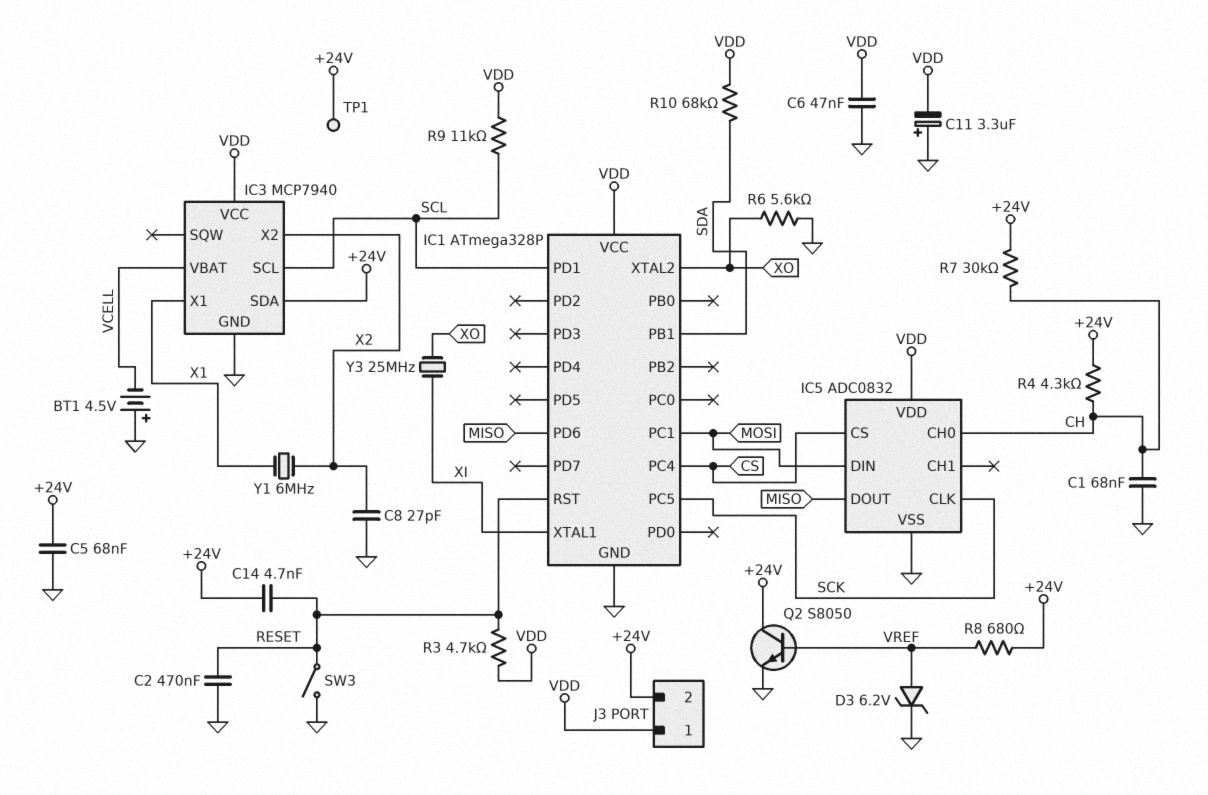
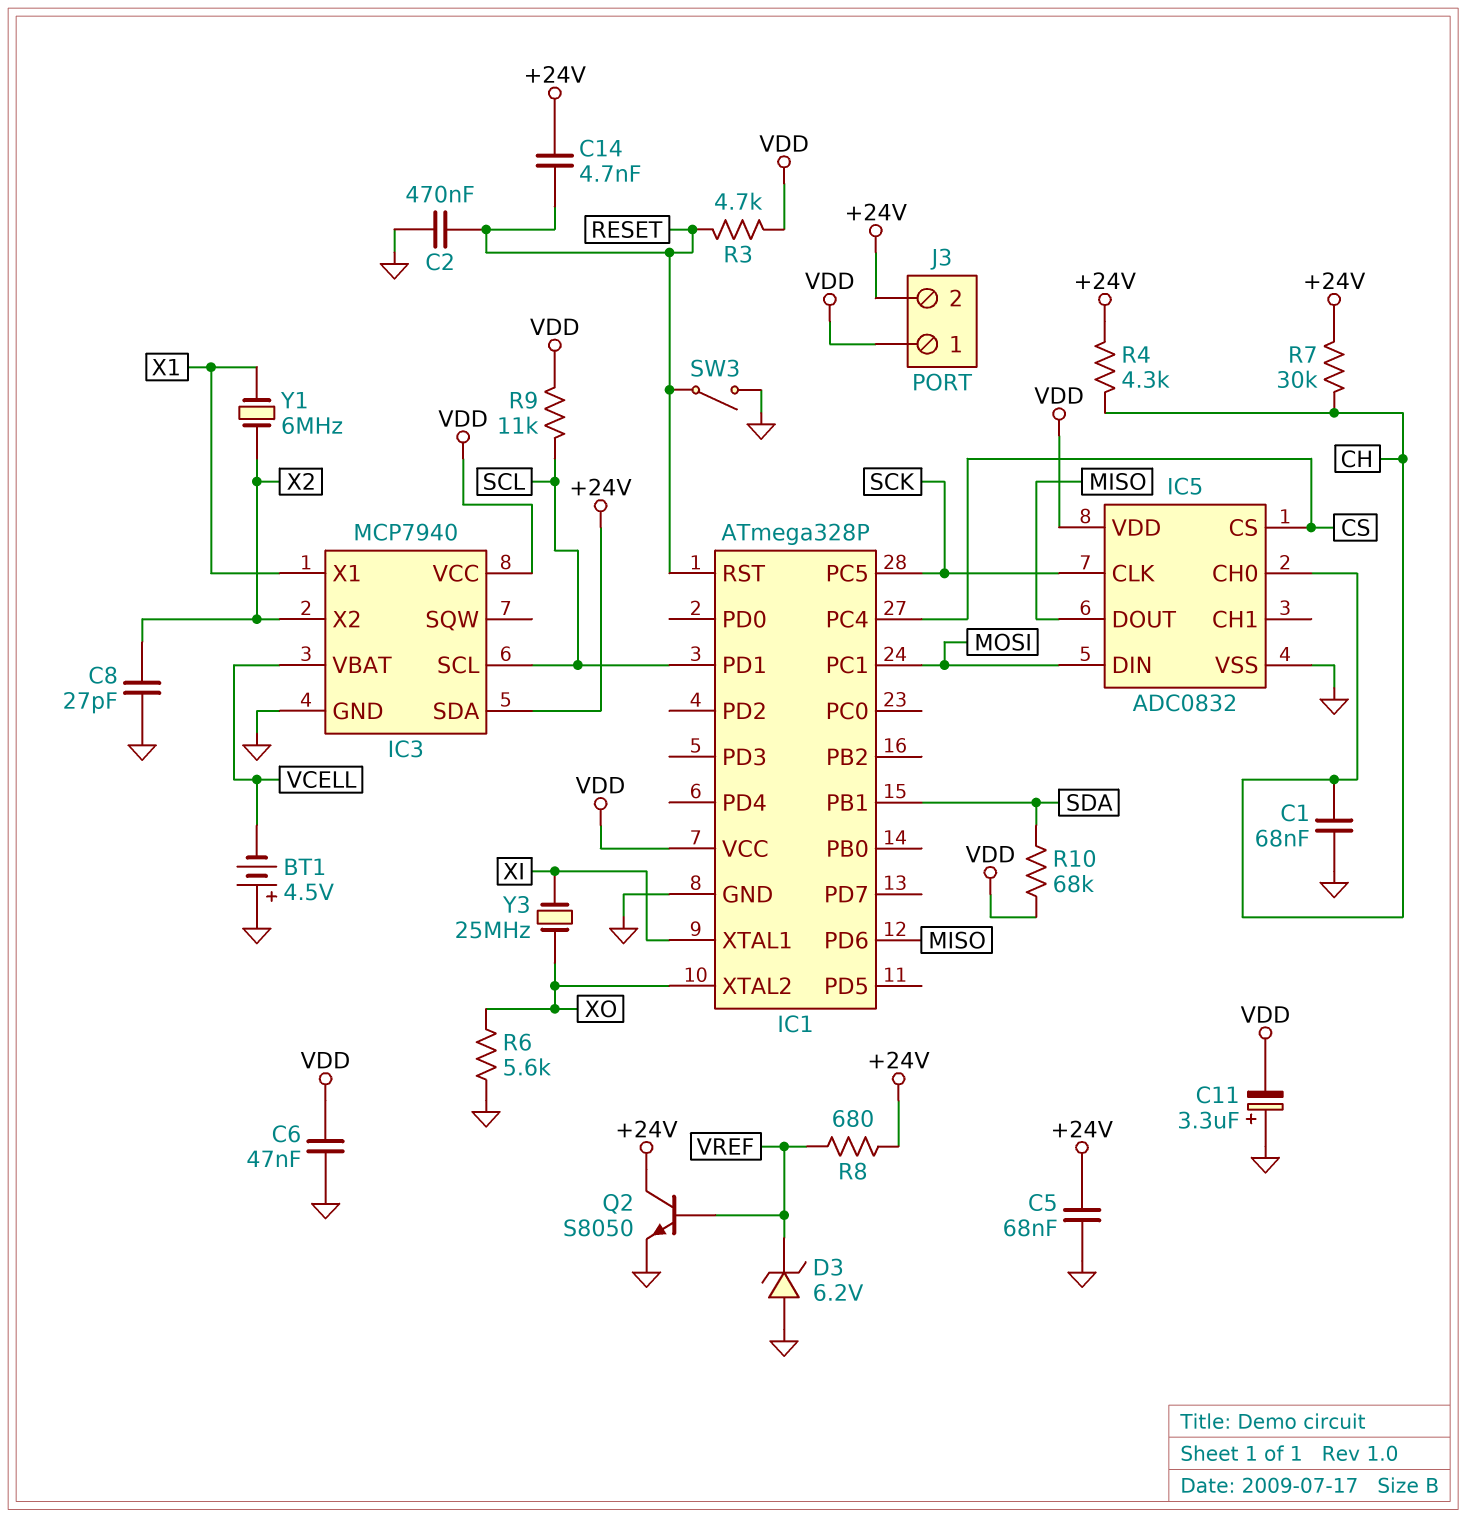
D3: zener 6.2V (A VREF, K GND) -> zener 6.2V (A GND, K VREF)
TP1: test point (+24V) -> none

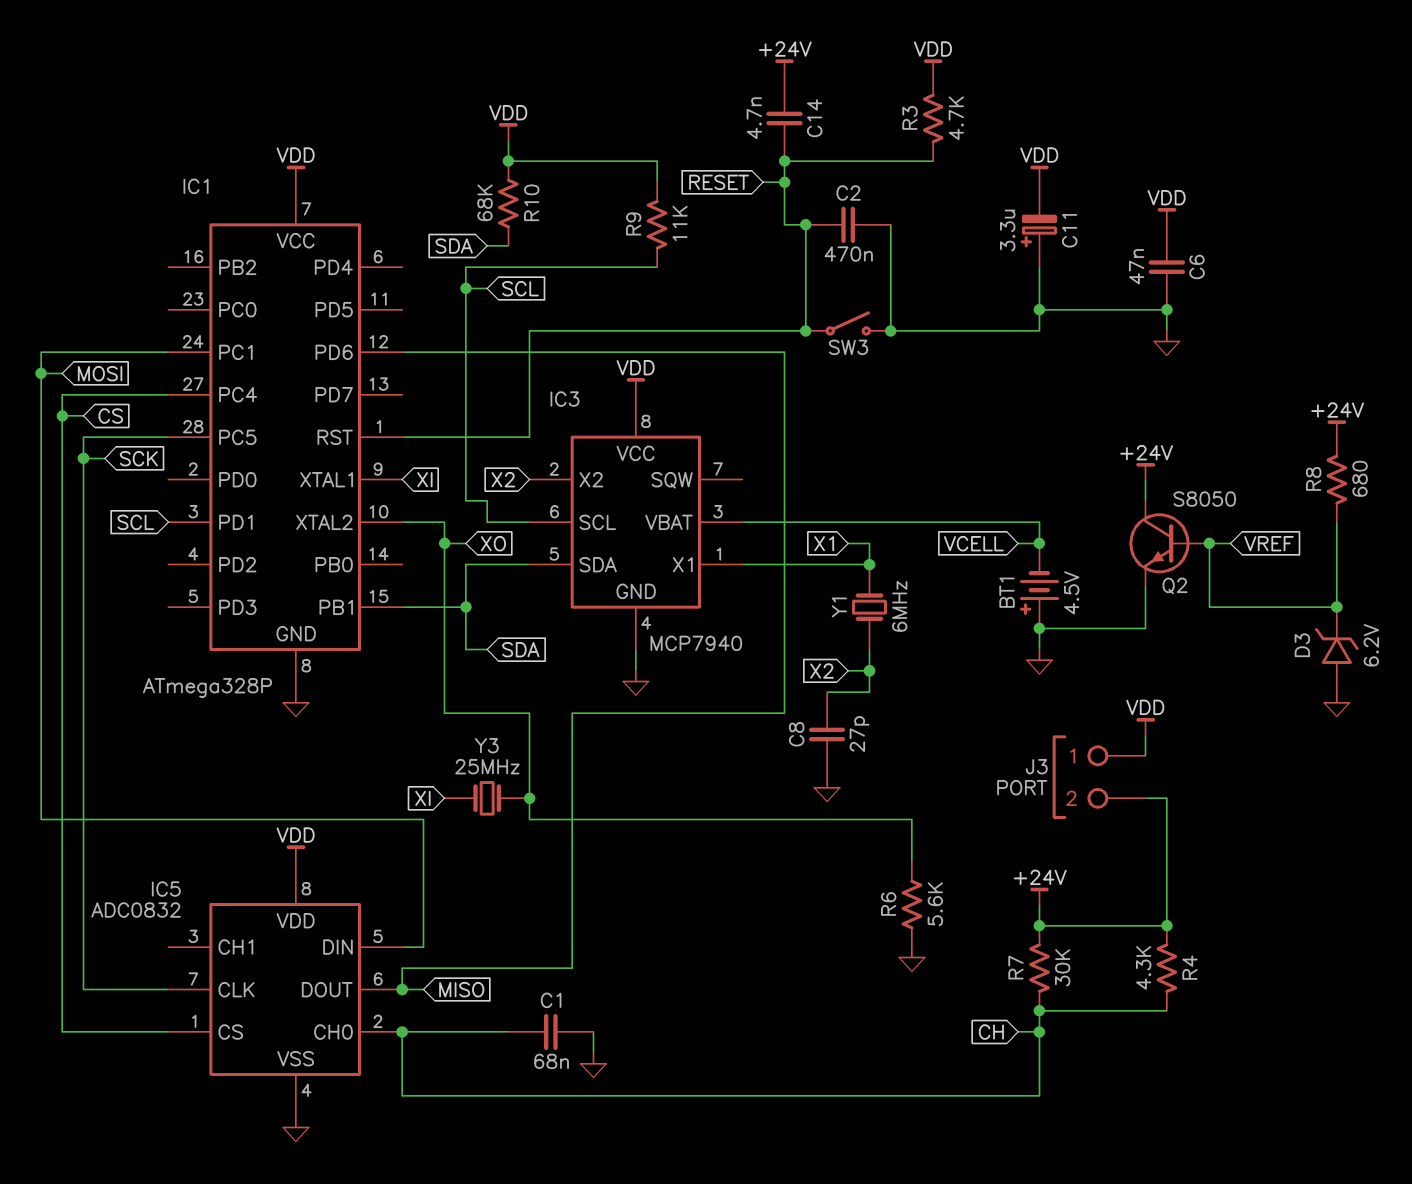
C5: 68nF (+24V, GND) -> none
IC3 pin SDA: +24V -> SDA

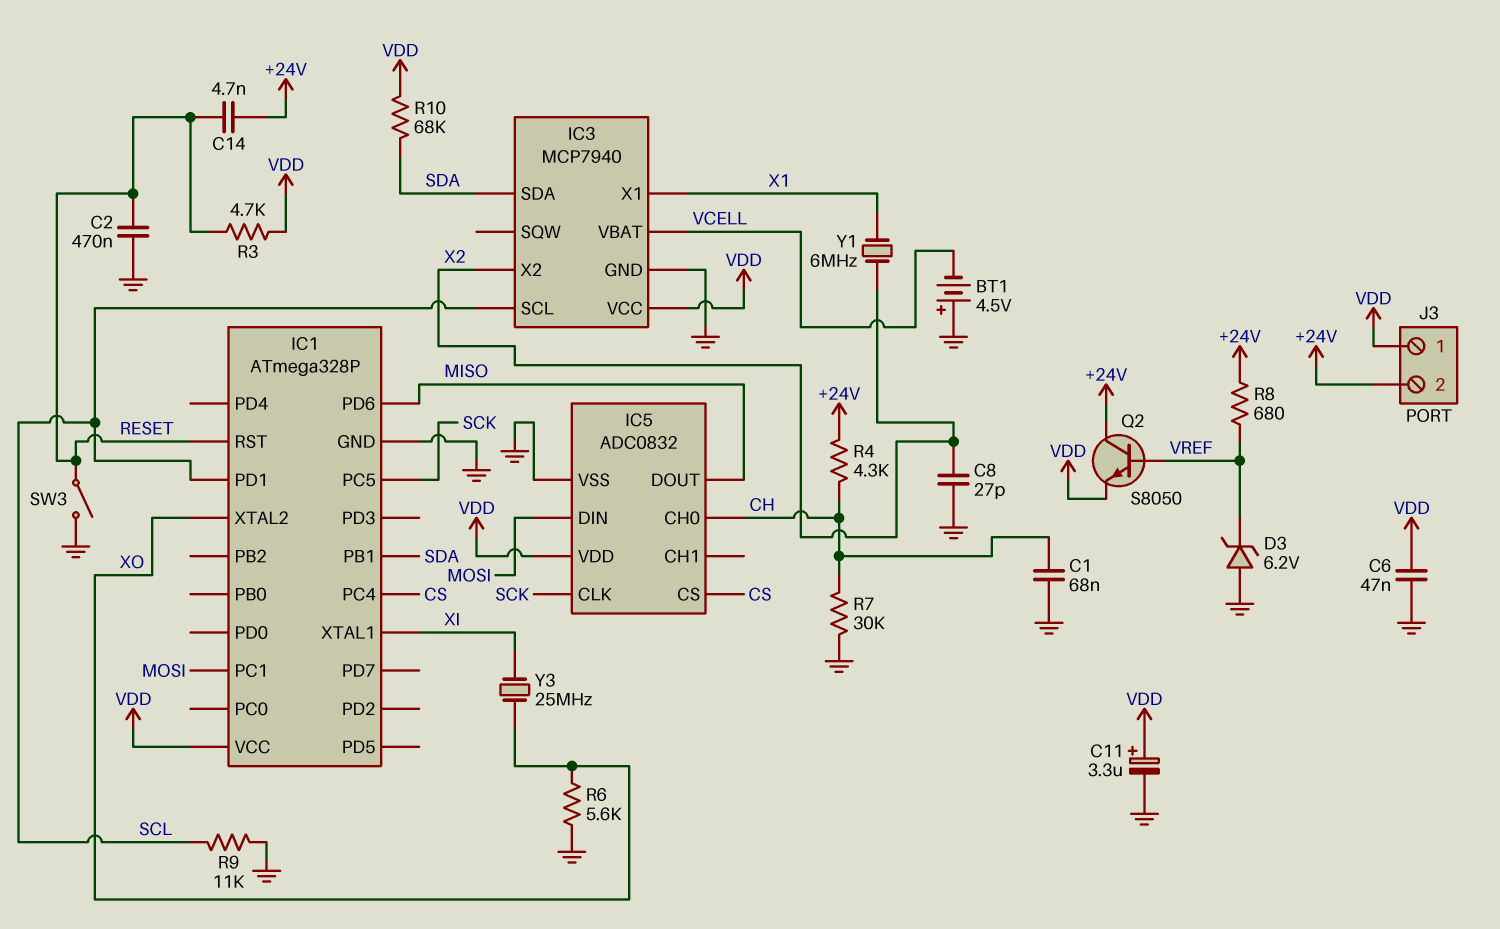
C11: 3.3uF (plus GND, minus VDD) -> 3.3uF (plus VDD, minus GND)
Q2: NPN S8050 (B VREF, C +24V, E GND) -> NPN S8050 (B VREF, C +24V, E VDD)
R7: 30k (+24V, CH) -> 30k (CH, GND)
R9: 11k (SCL, VDD) -> 11k (GND, SCL)

